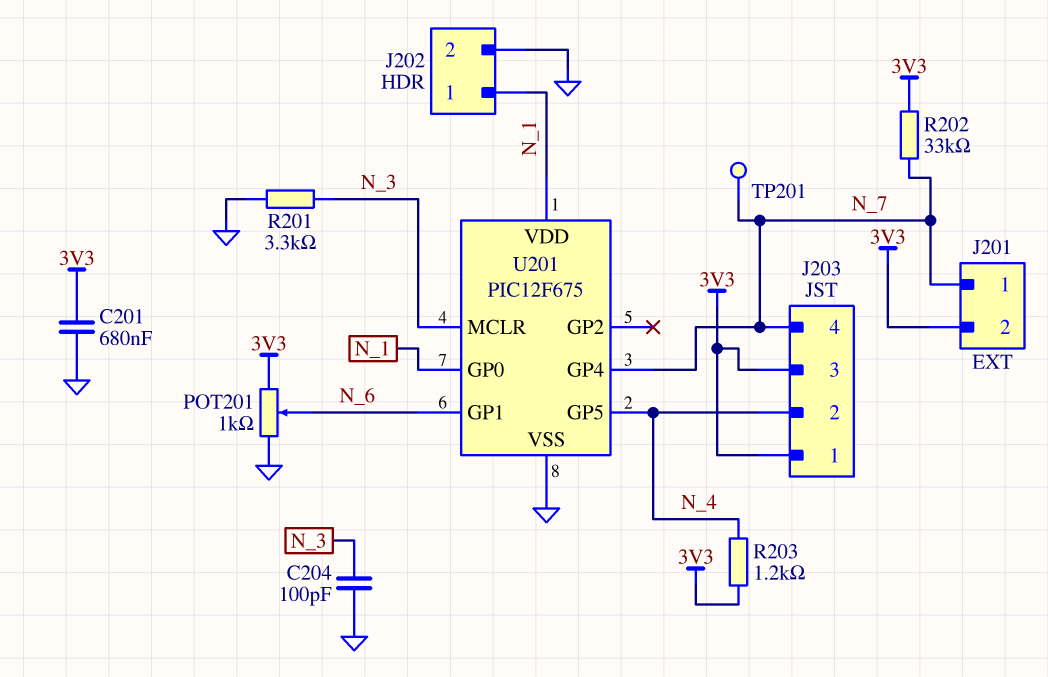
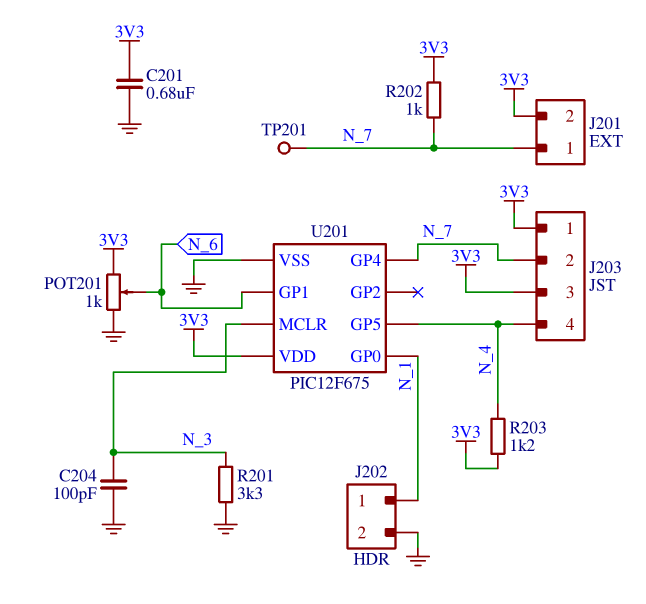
J203 pin 2: N_4 -> N_7
J203 pin 4: N_7 -> N_4
R202: 33k (3V3, N_7) -> 1k (3V3, N_7)
U201 pin VDD: N_1 -> 3V3

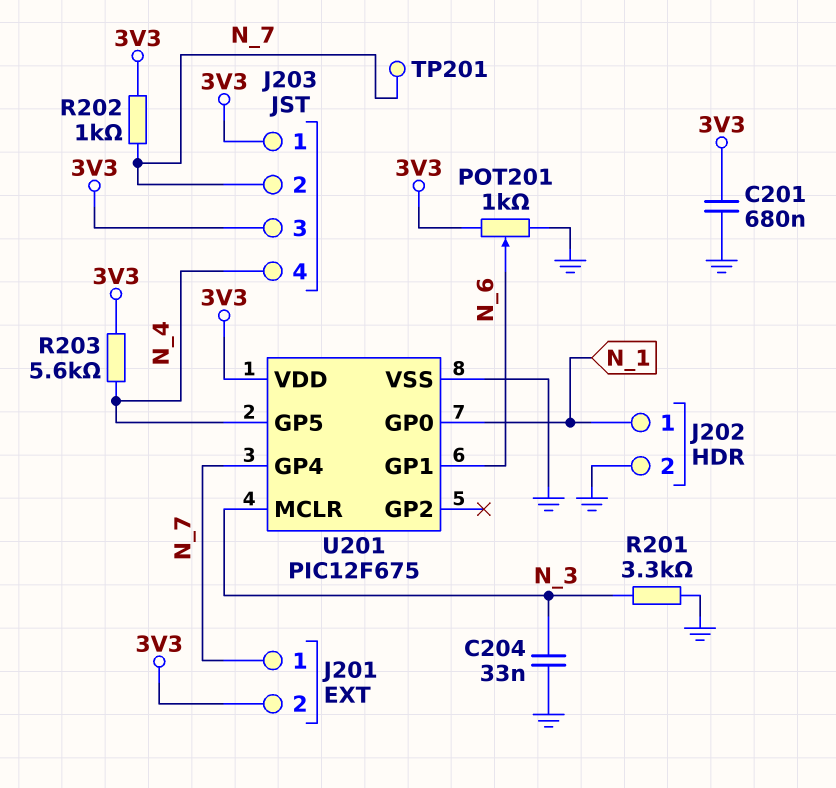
C204: 100pF (GND, N_3) -> 33nF (GND, N_3)
R203: 1.2k (3V3, N_4) -> 5.6k (3V3, N_4)

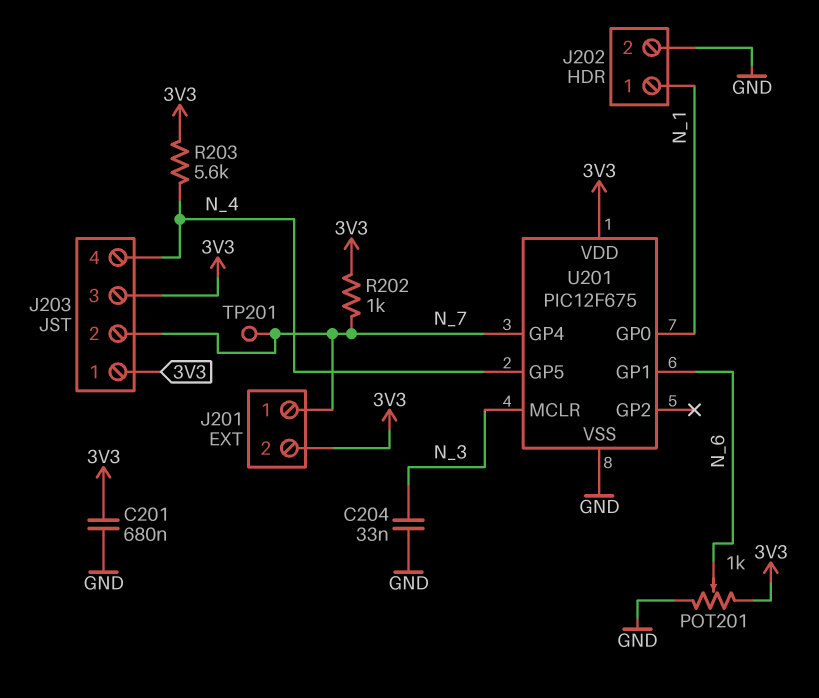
R201: 3.3k (GND, N_3) -> none

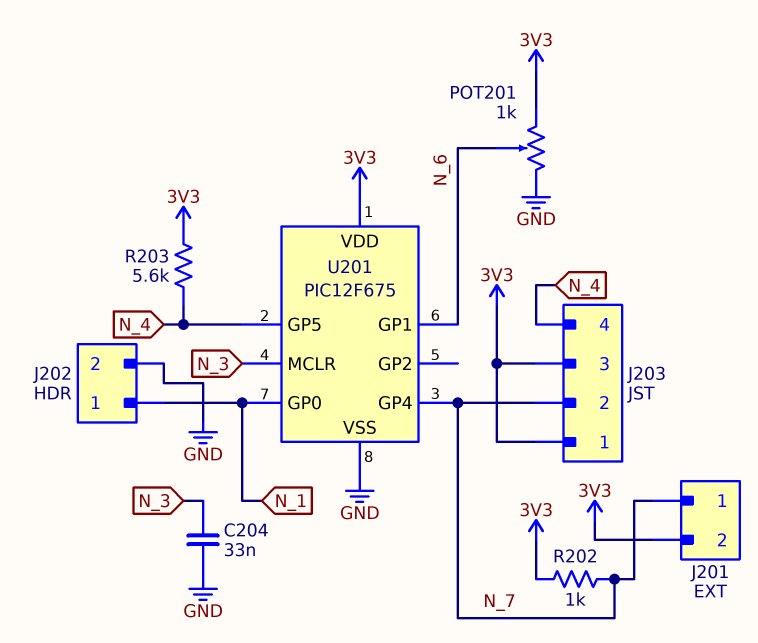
C201: 680nF (3V3, GND) -> none
TP201: test point (N_7) -> none

